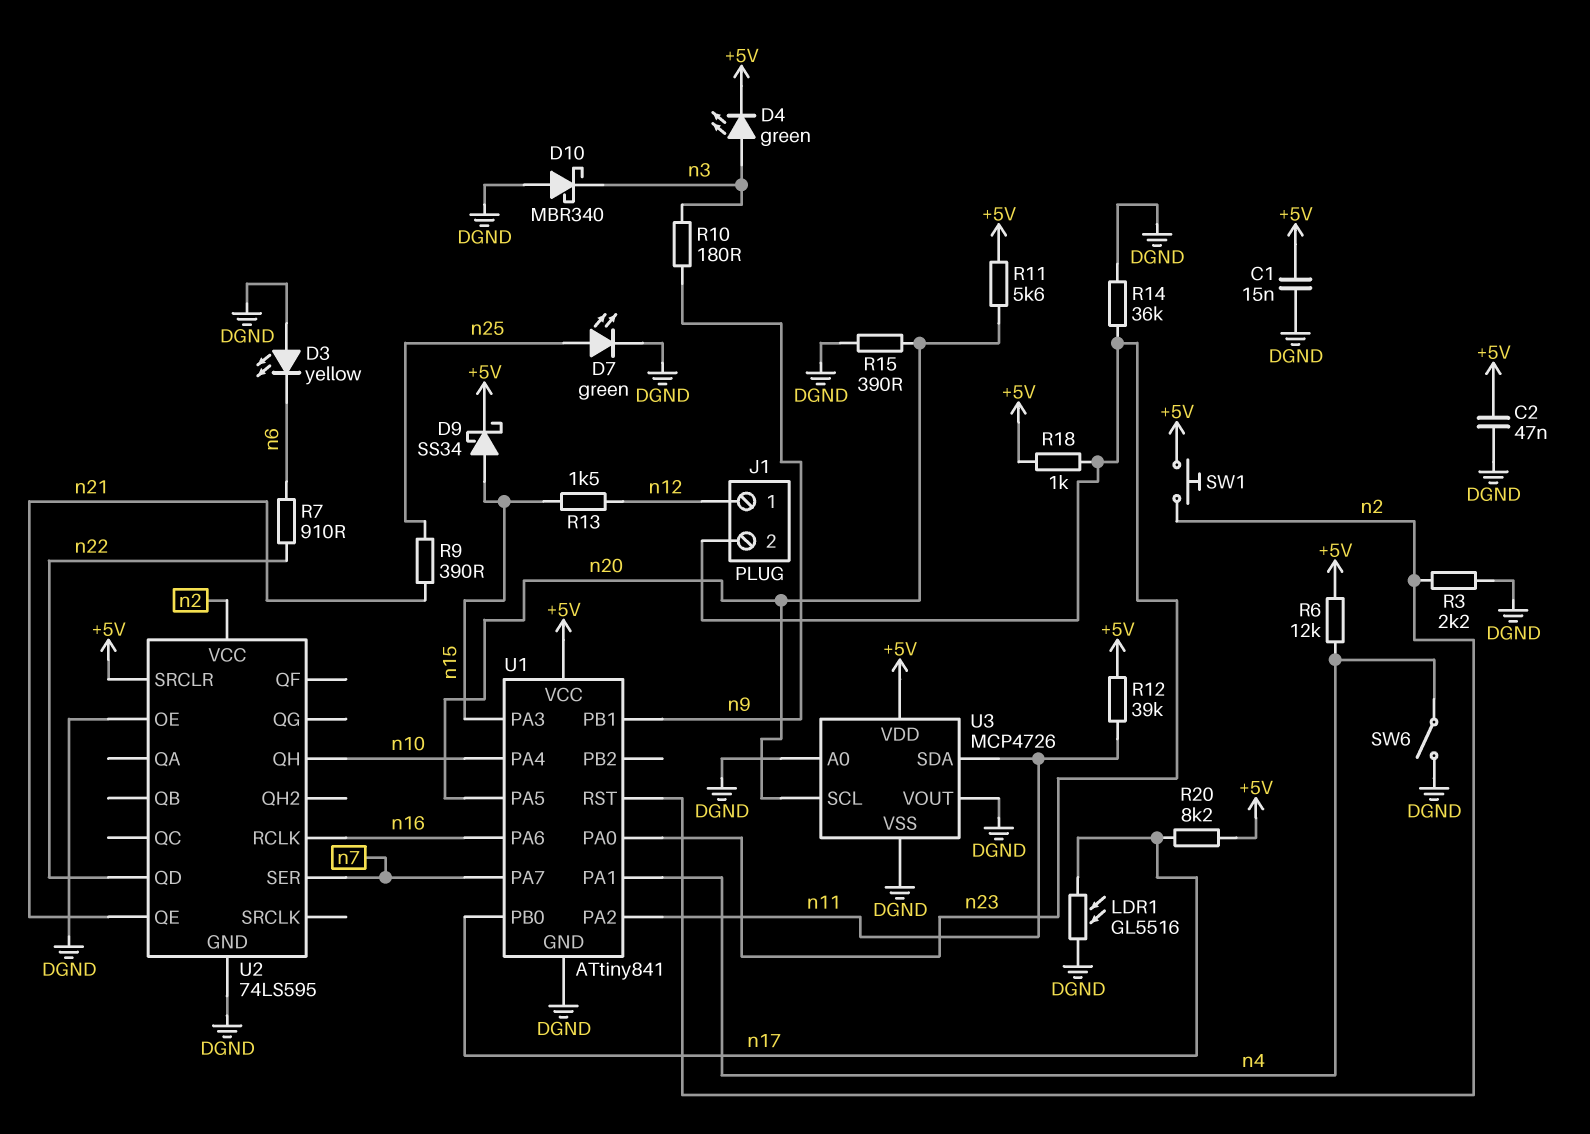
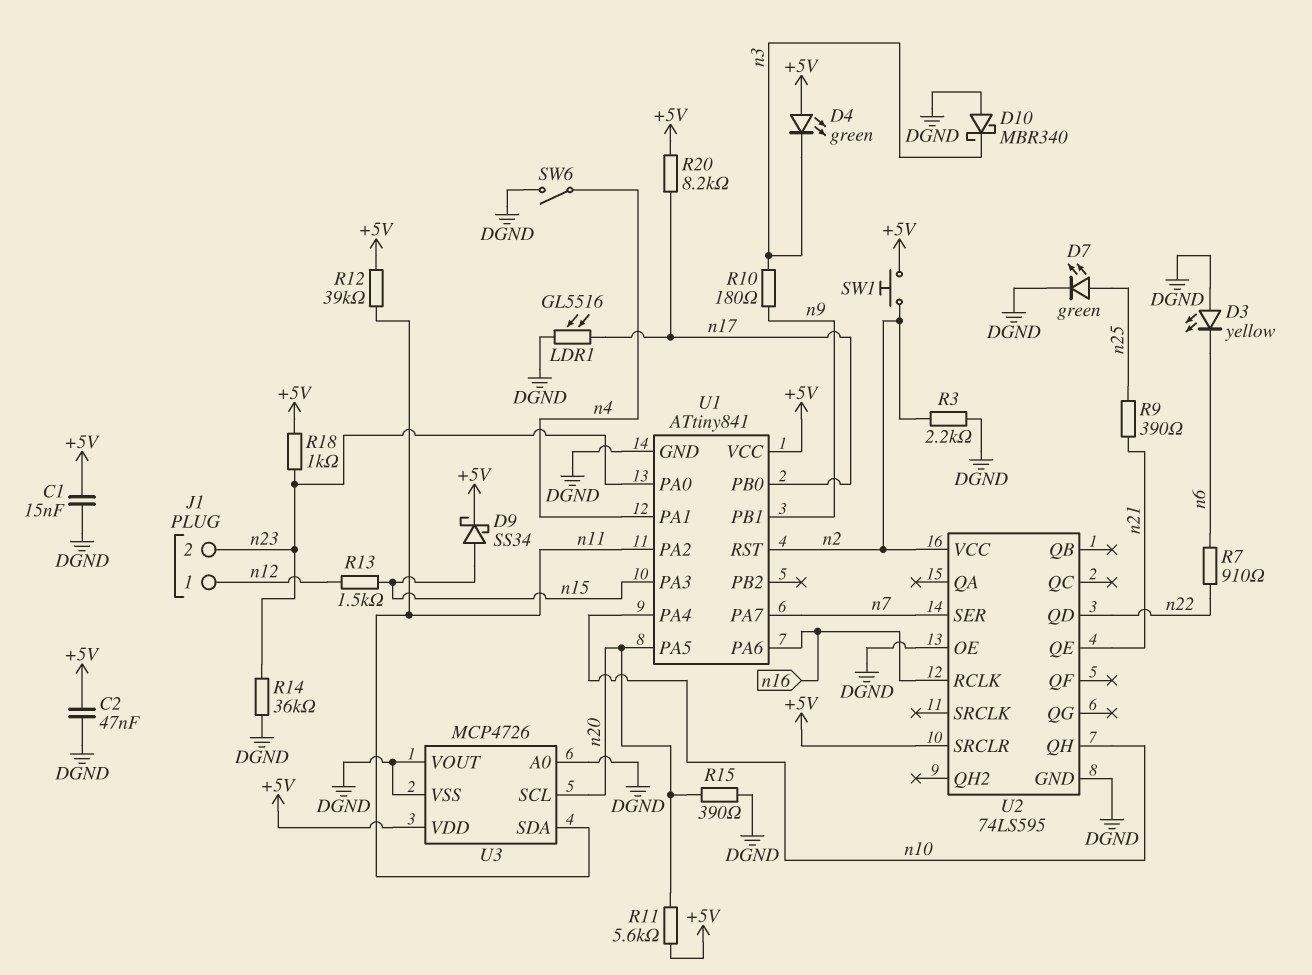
D4: LED green (A n3, K +5V) -> LED green (A +5V, K n3)
R6: 12k (+5V, n4) -> none

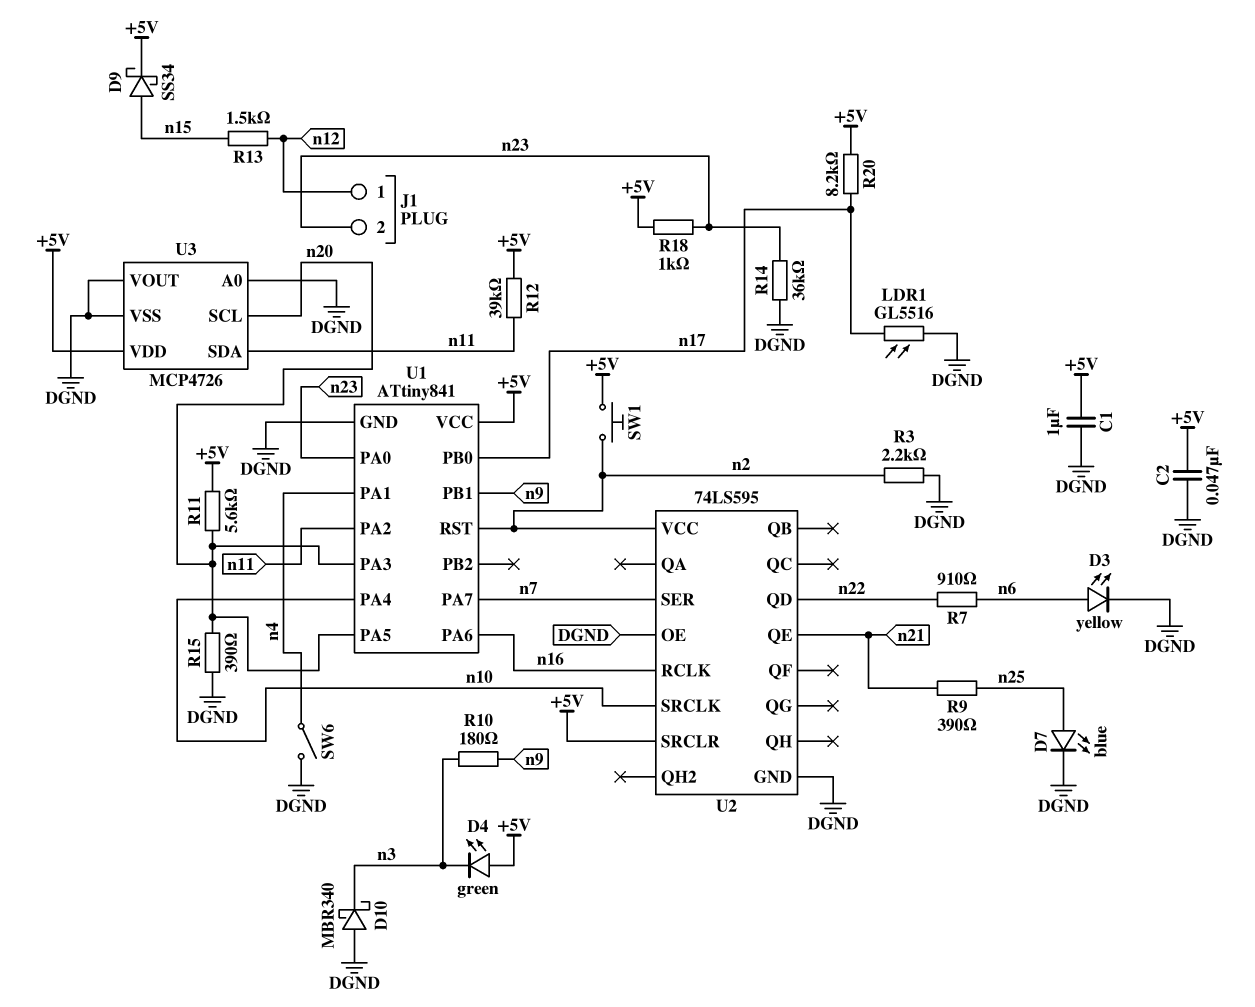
C1: 15nF (+5V, DGND) -> 1uF (+5V, DGND)
D3: LED yellow (A DGND, K n6) -> LED yellow (A n6, K DGND)
D7: LED green (A n25, K DGND) -> LED blue (A n25, K DGND)
U1 pin PA3: n15 -> n20
U2 pin QH: n10 -> none
U2 pin SRCLK: none -> n10

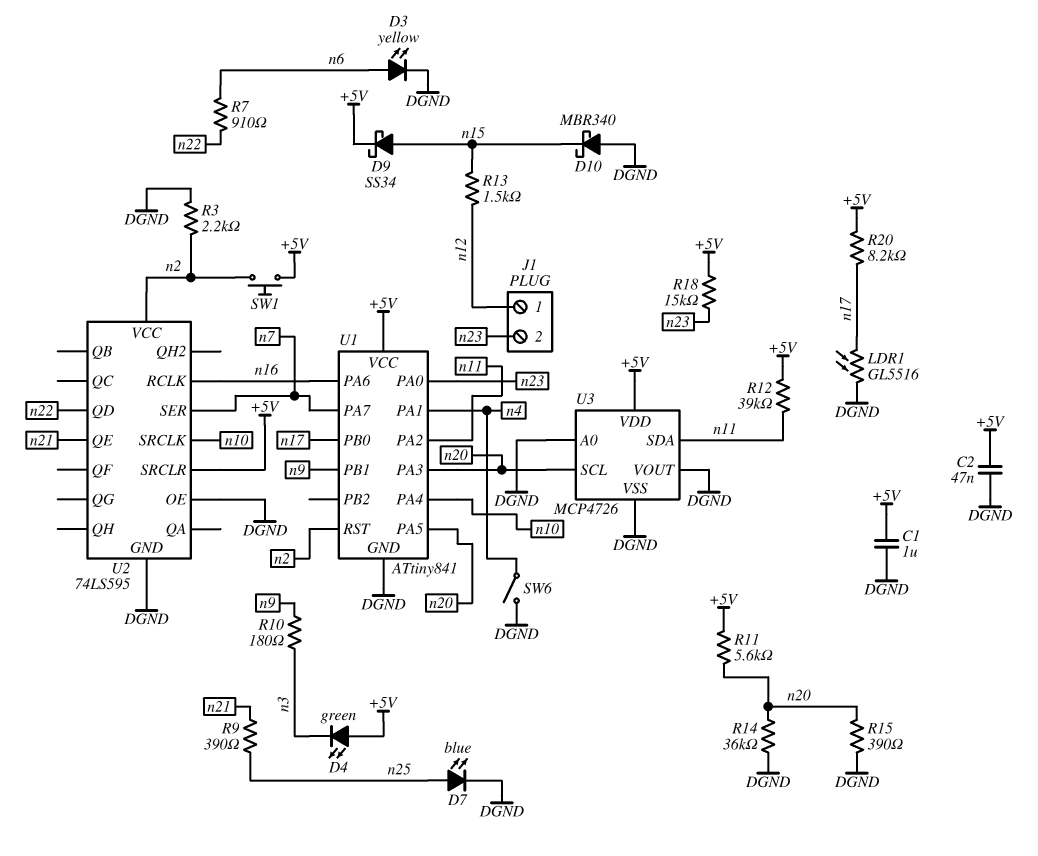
D10: schottky MBR340 (A DGND, K n3) -> schottky MBR340 (A DGND, K n15)
R14: 36k (DGND, n23) -> 36k (DGND, n20)
R18: 1k (+5V, n23) -> 15k (+5V, n23)

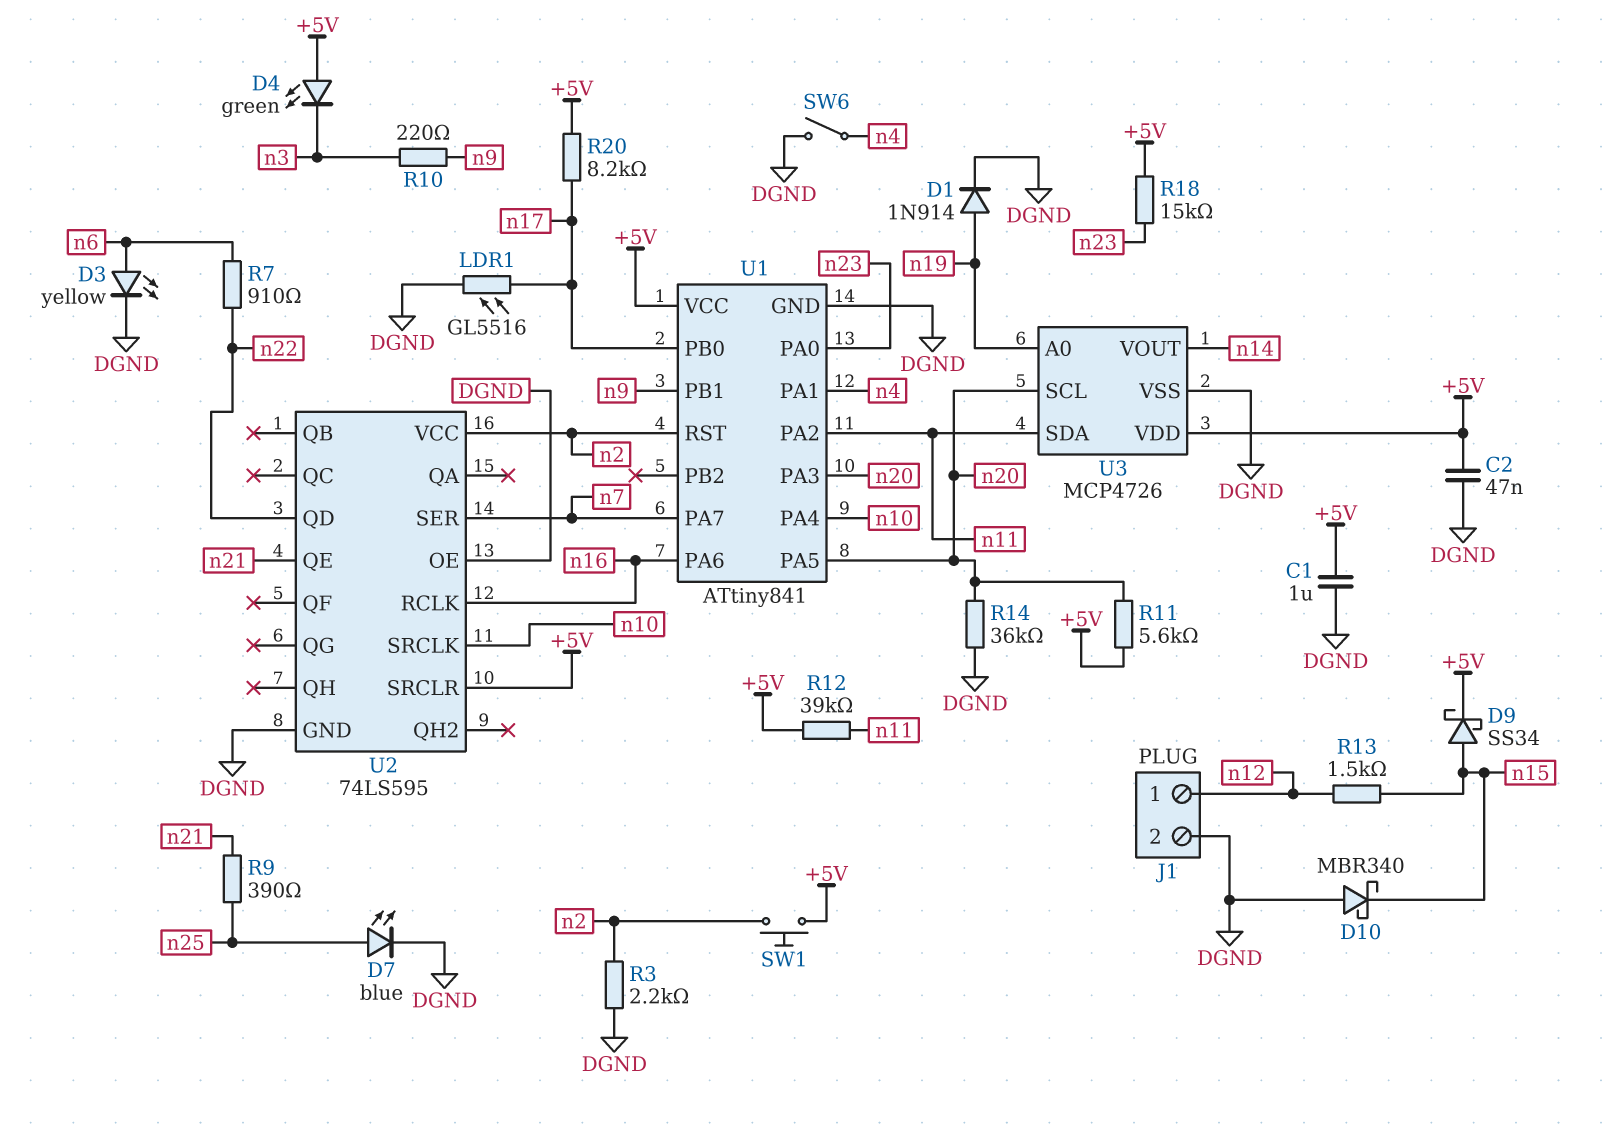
D1: none -> diode 1N914 (A n19, K DGND)
J1 pin 2: n23 -> DGND
R10: 180 (n3, n9) -> 220 (n3, n9)
R15: 390 (DGND, n20) -> none
U3 pin A0: DGND -> n19
U3 pin VOUT: DGND -> n14

